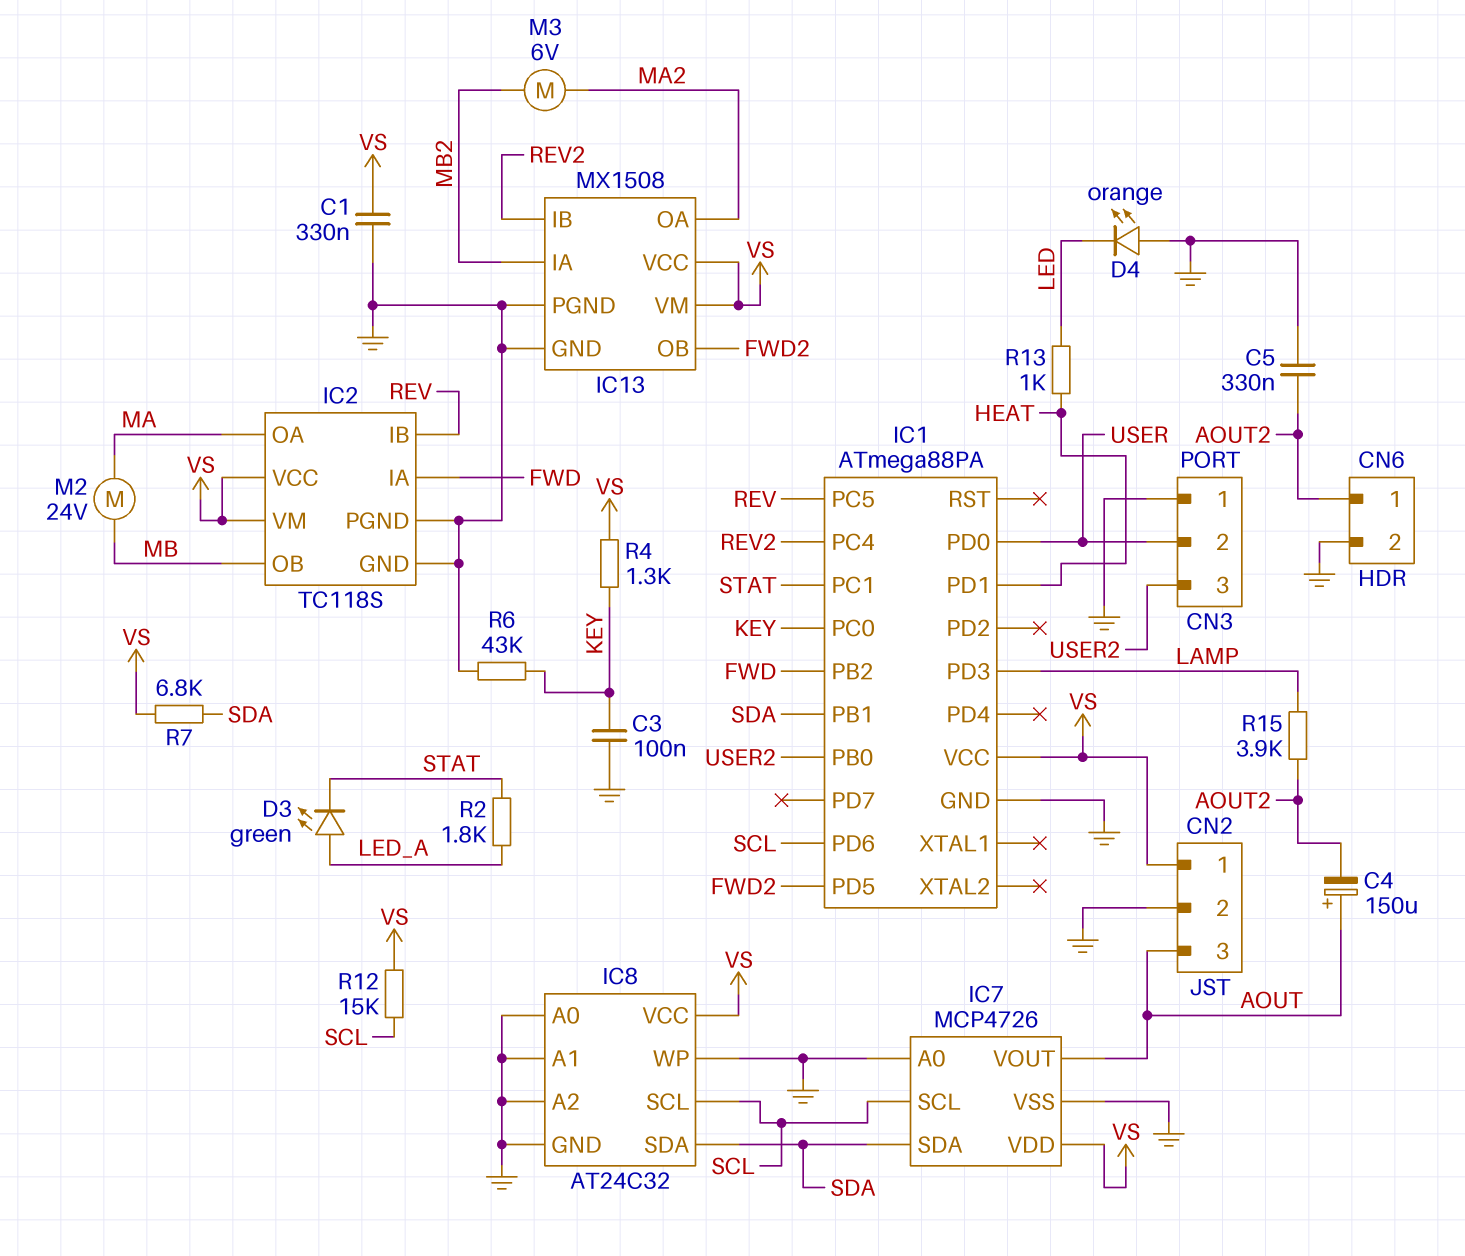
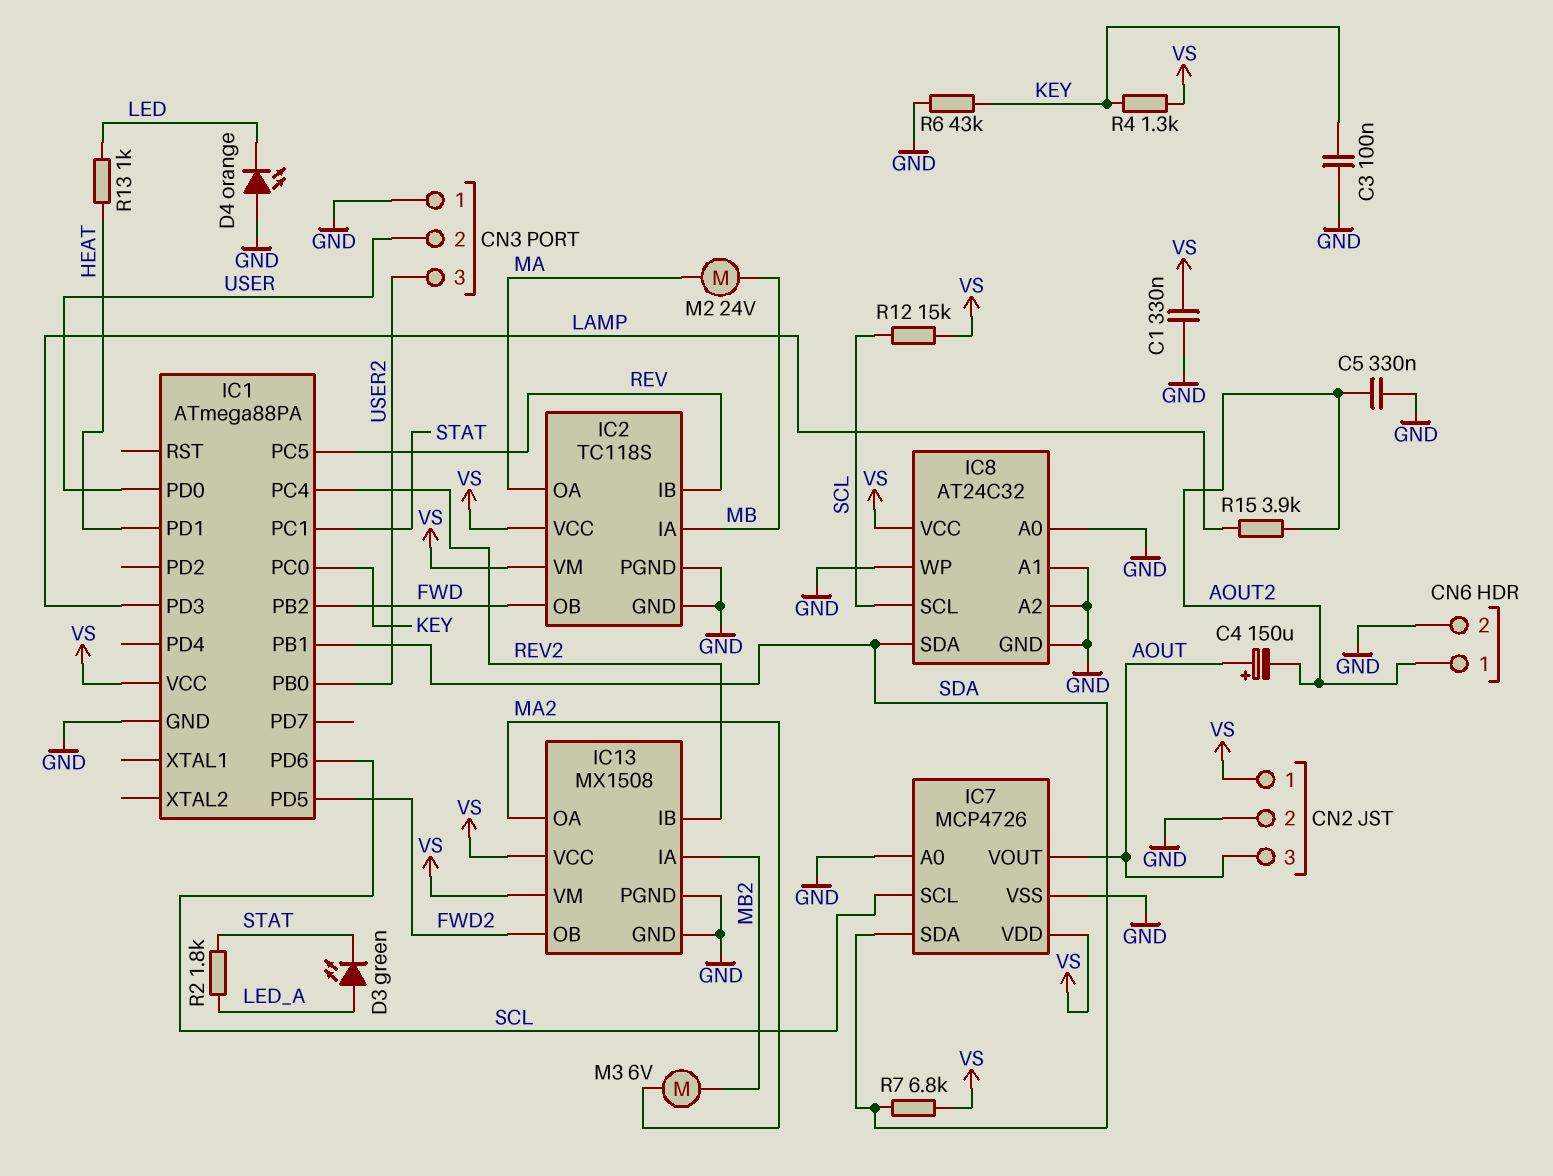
IC2 pin IA: FWD -> MB
IC2 pin OB: MB -> FWD

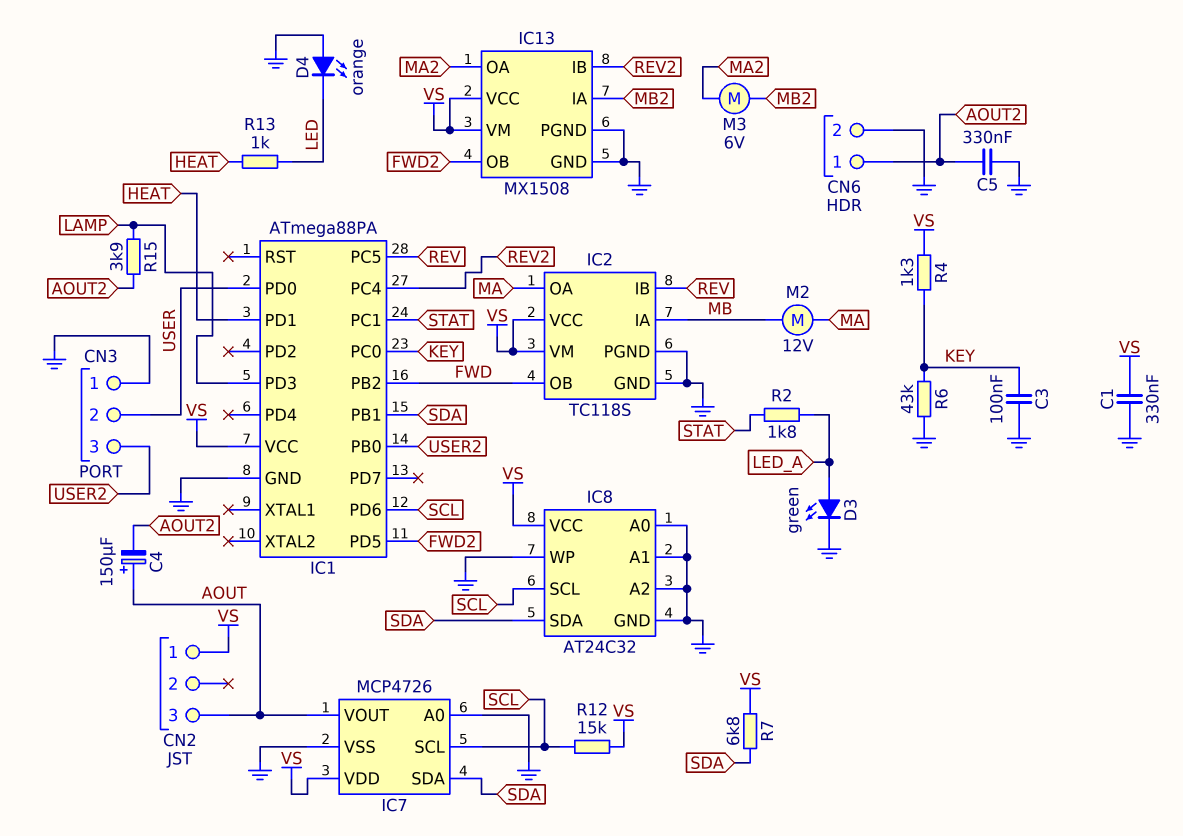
CN2 pin 2: GND -> none
D3: LED green (A LED_A, K STAT) -> LED green (A LED_A, K GND)
M2: motor 24V (MA, MB) -> motor 12V (MA, MB)

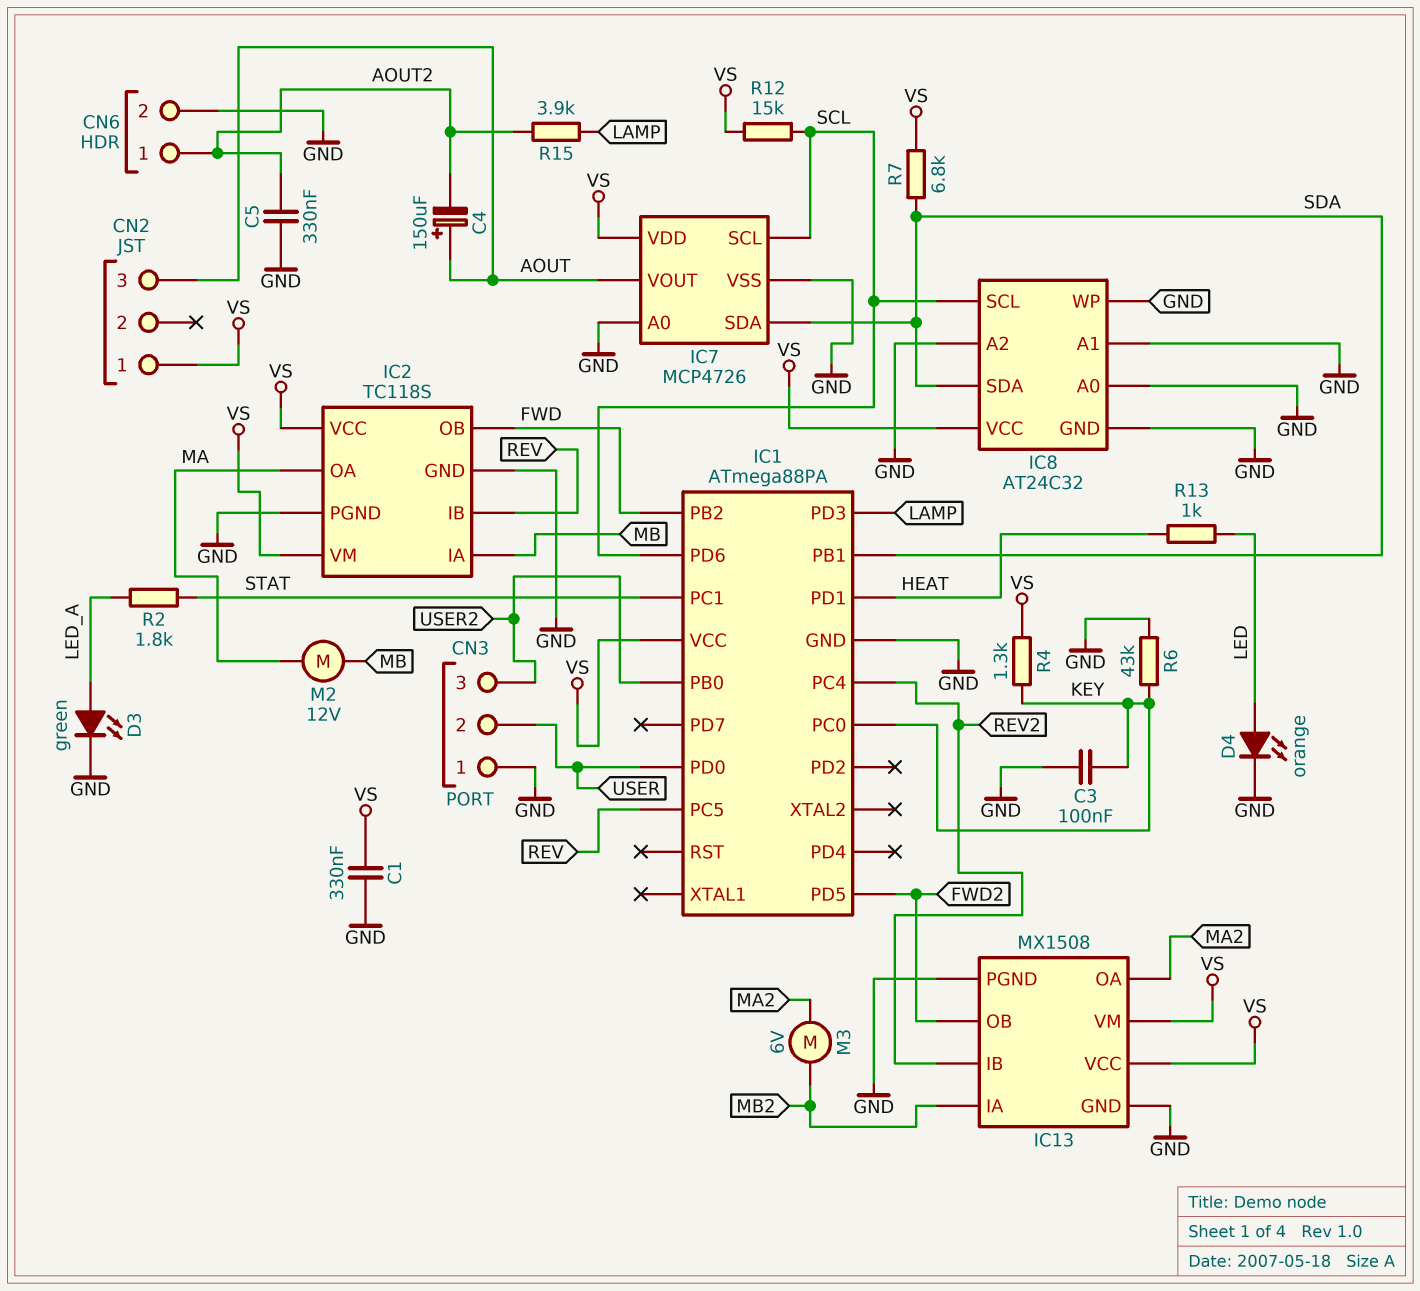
D4: LED orange (A GND, K LED) -> LED orange (A LED, K GND)

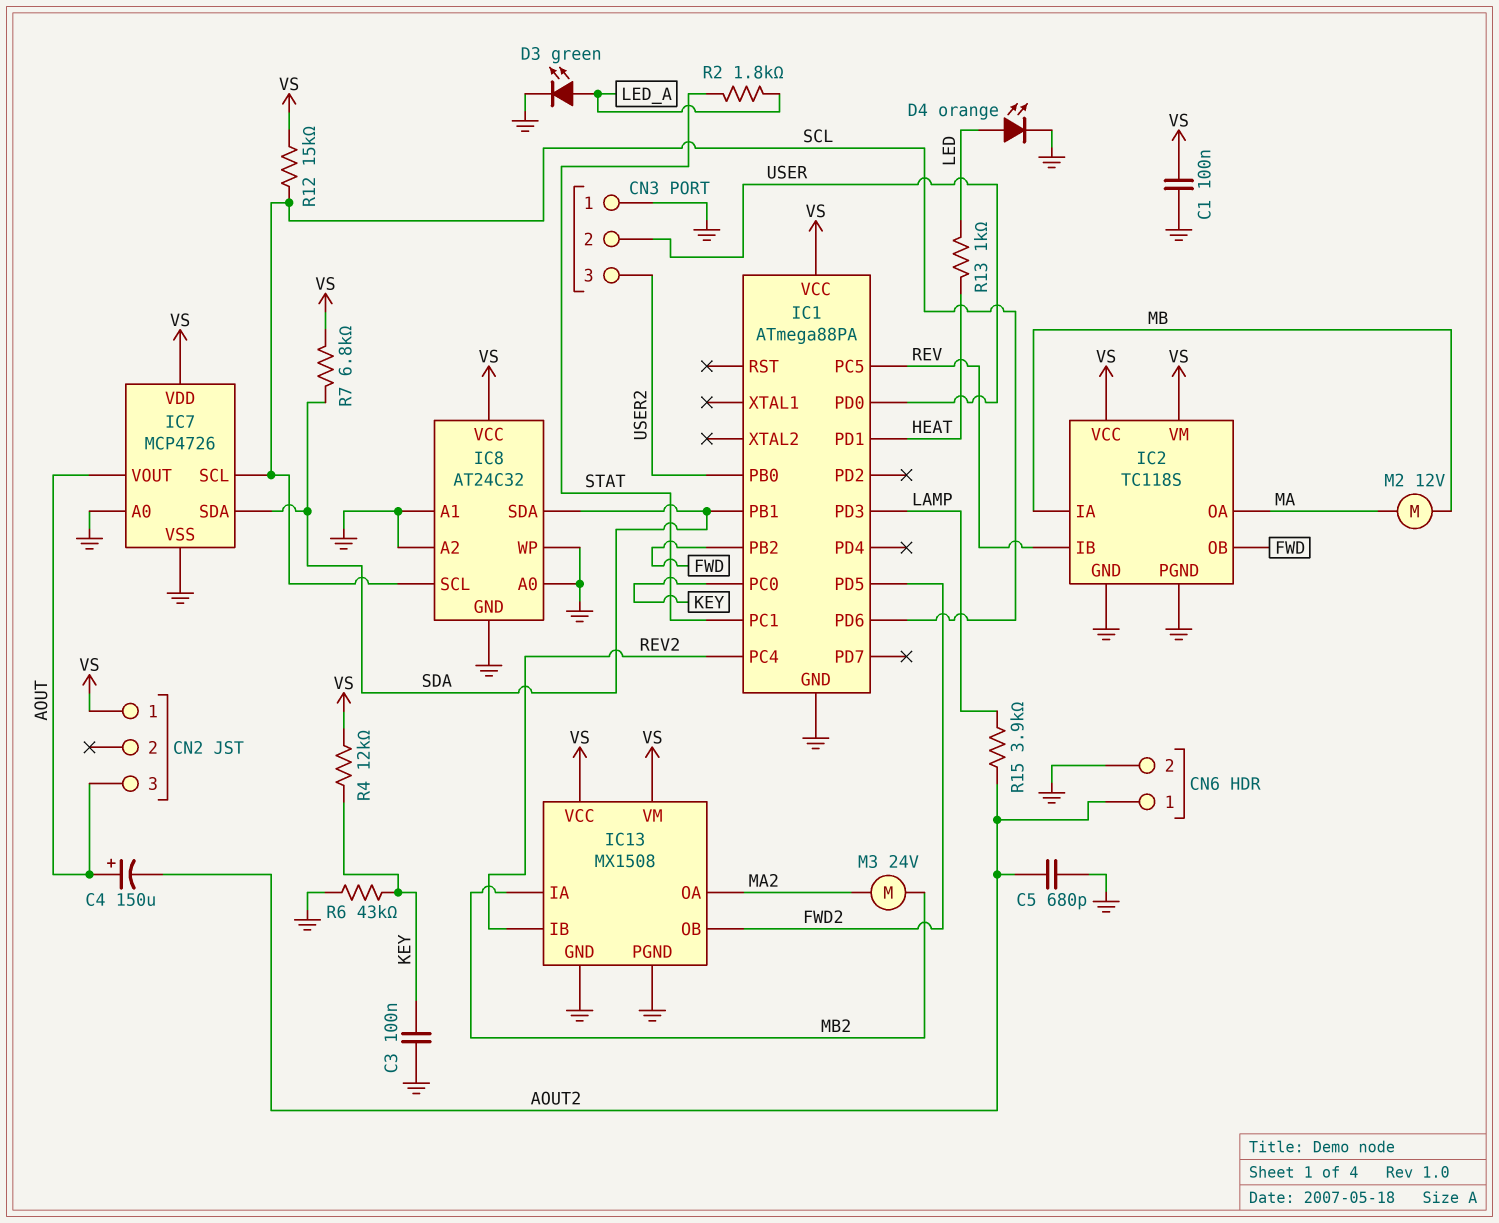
C1: 330nF (GND, VS) -> 100nF (GND, VS)
C5: 330nF (AOUT2, GND) -> 680pF (AOUT2, GND)
M3: motor 6V (MA2, MB2) -> motor 24V (MA2, MB2)
R4: 1.3k (KEY, VS) -> 12k (KEY, VS)

